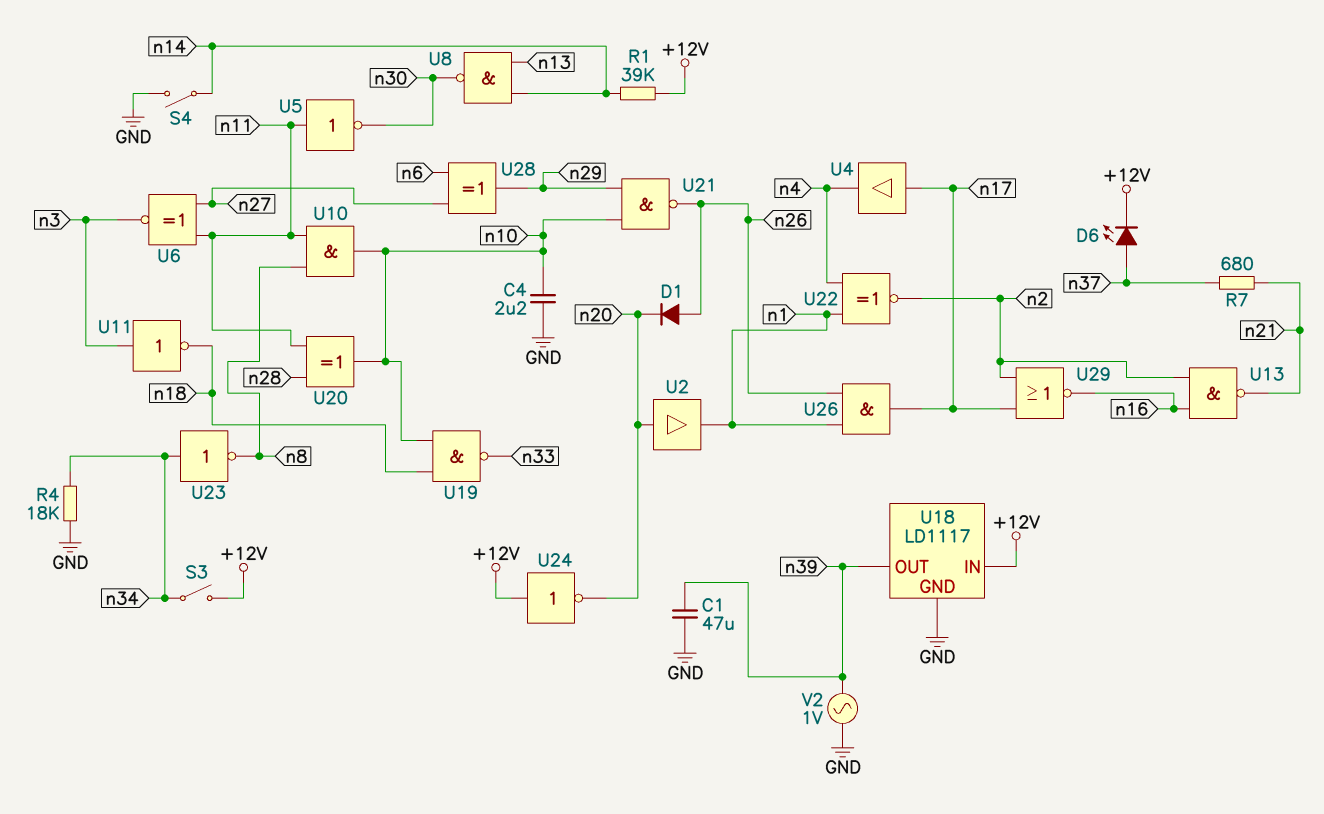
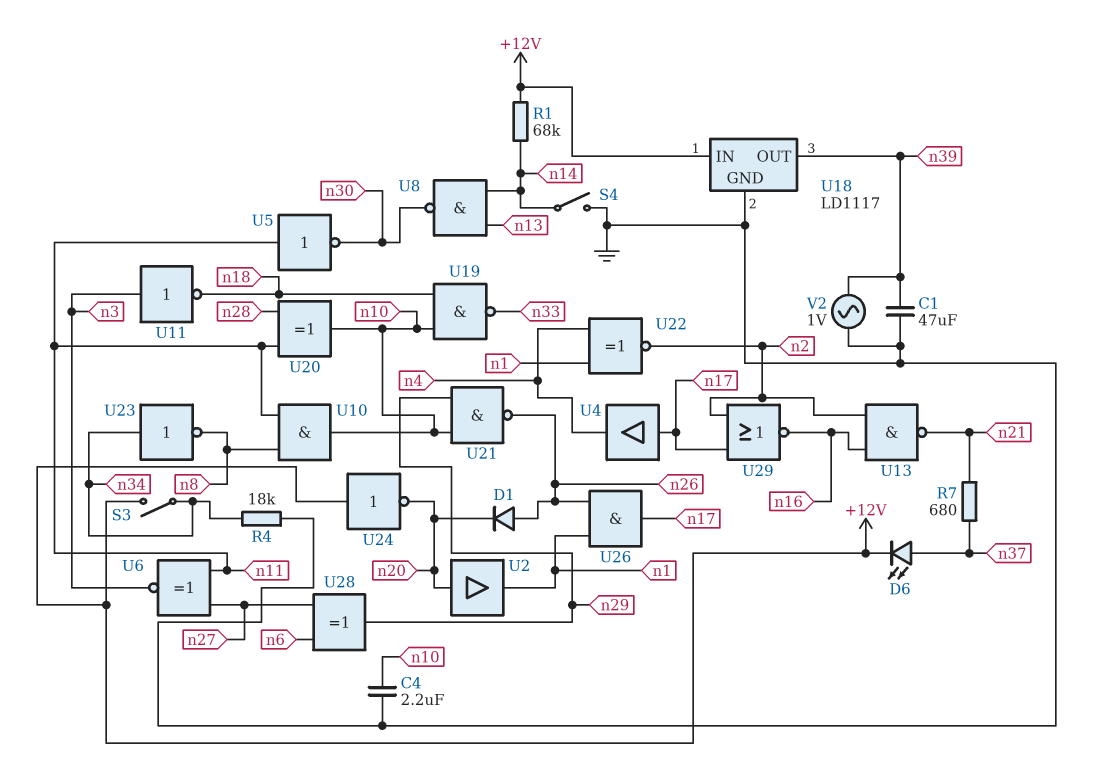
R1: 39k (+12V, n14) -> 68k (+12V, n14)

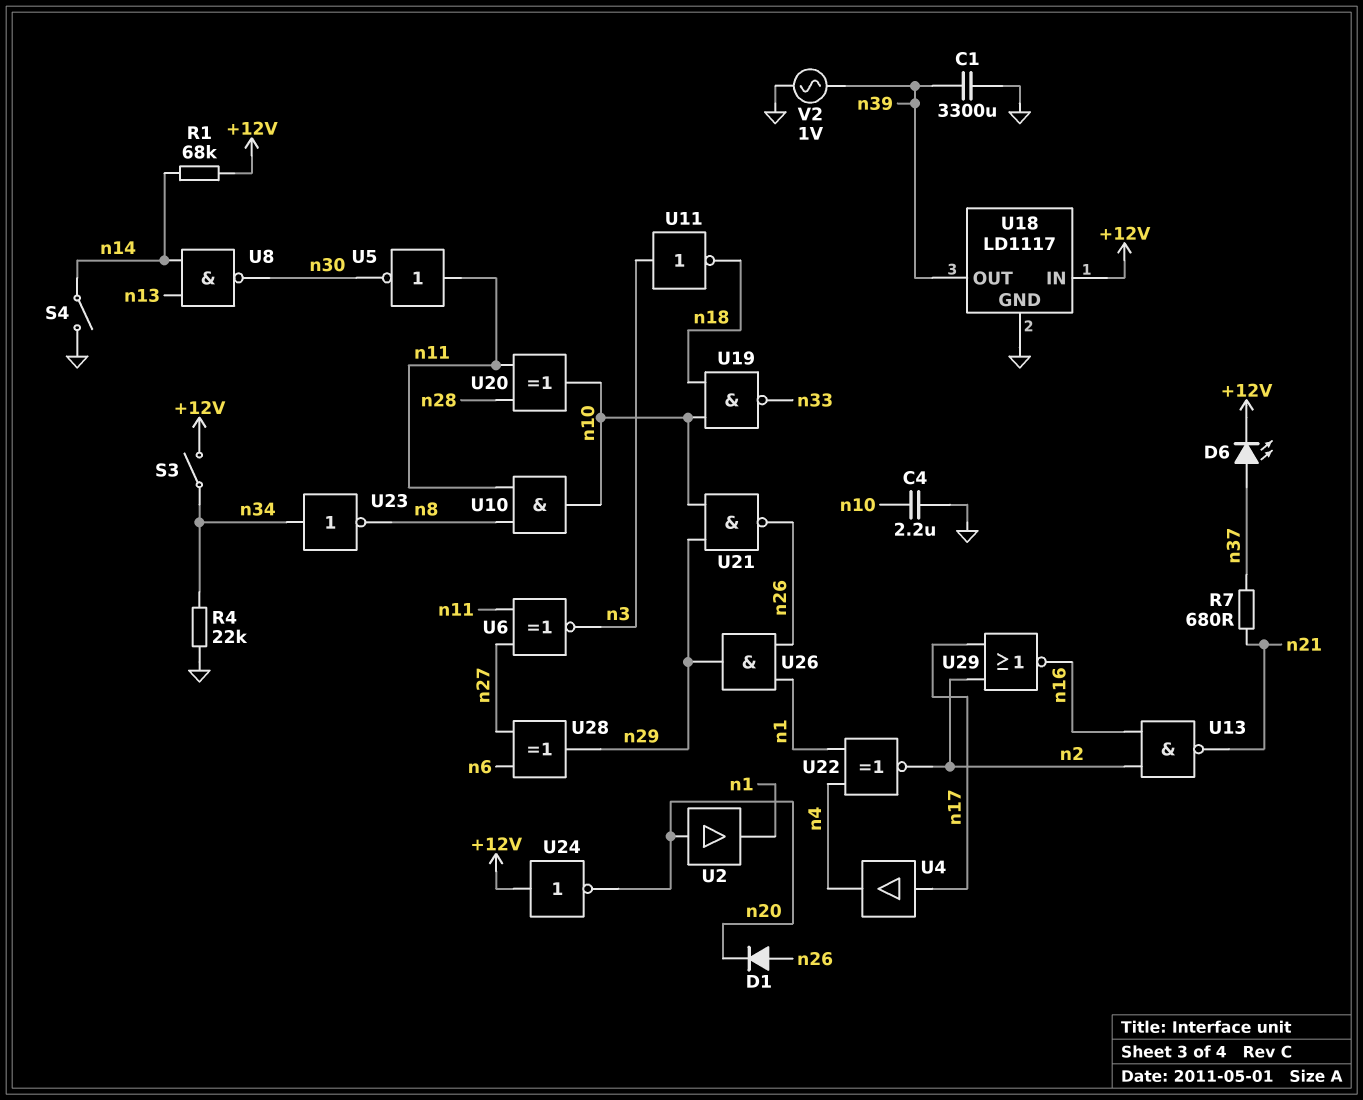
C1: 47uF (GND, n39) -> 3300uF (GND, n39)
R4: 18k (GND, n34) -> 22k (GND, n34)
U26: AND (in n1, in n26, out n17) -> AND (in n1, in n26, out n29)

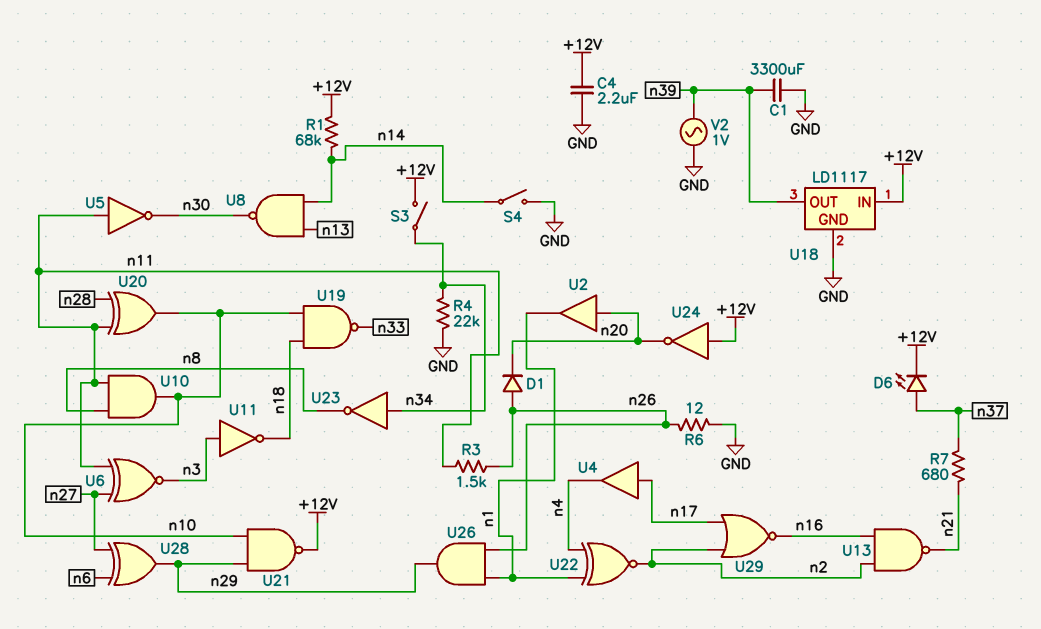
C4: 2.2uF (GND, n10) -> 2.2uF (+12V, GND)
R3: none -> 1.5k (n11, n26)
R6: none -> 12 (GND, n26)
U21: NAND (in n10, in n29, out n26) -> NAND (in n10, in n29, out +12V)

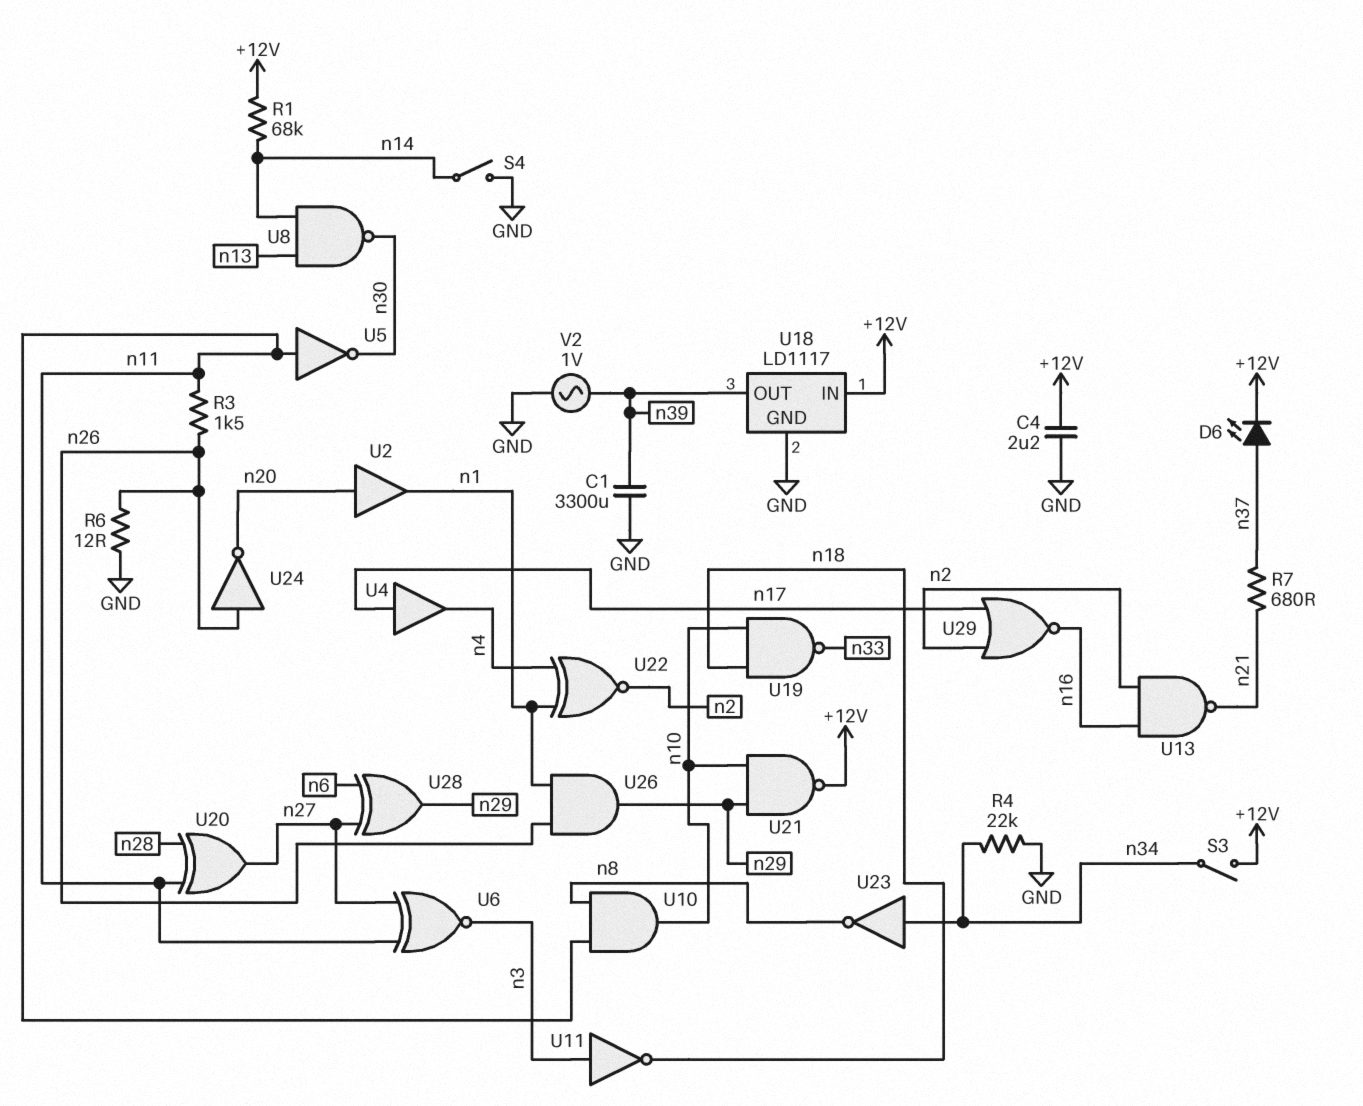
D1: diode (A n26, K n20) -> none
U20: XOR (in n11, in n28, out n10) -> XOR (in n11, in n28, out n27)
U24: NOT (in +12V, out n20) -> NOT (in n26, out n20)

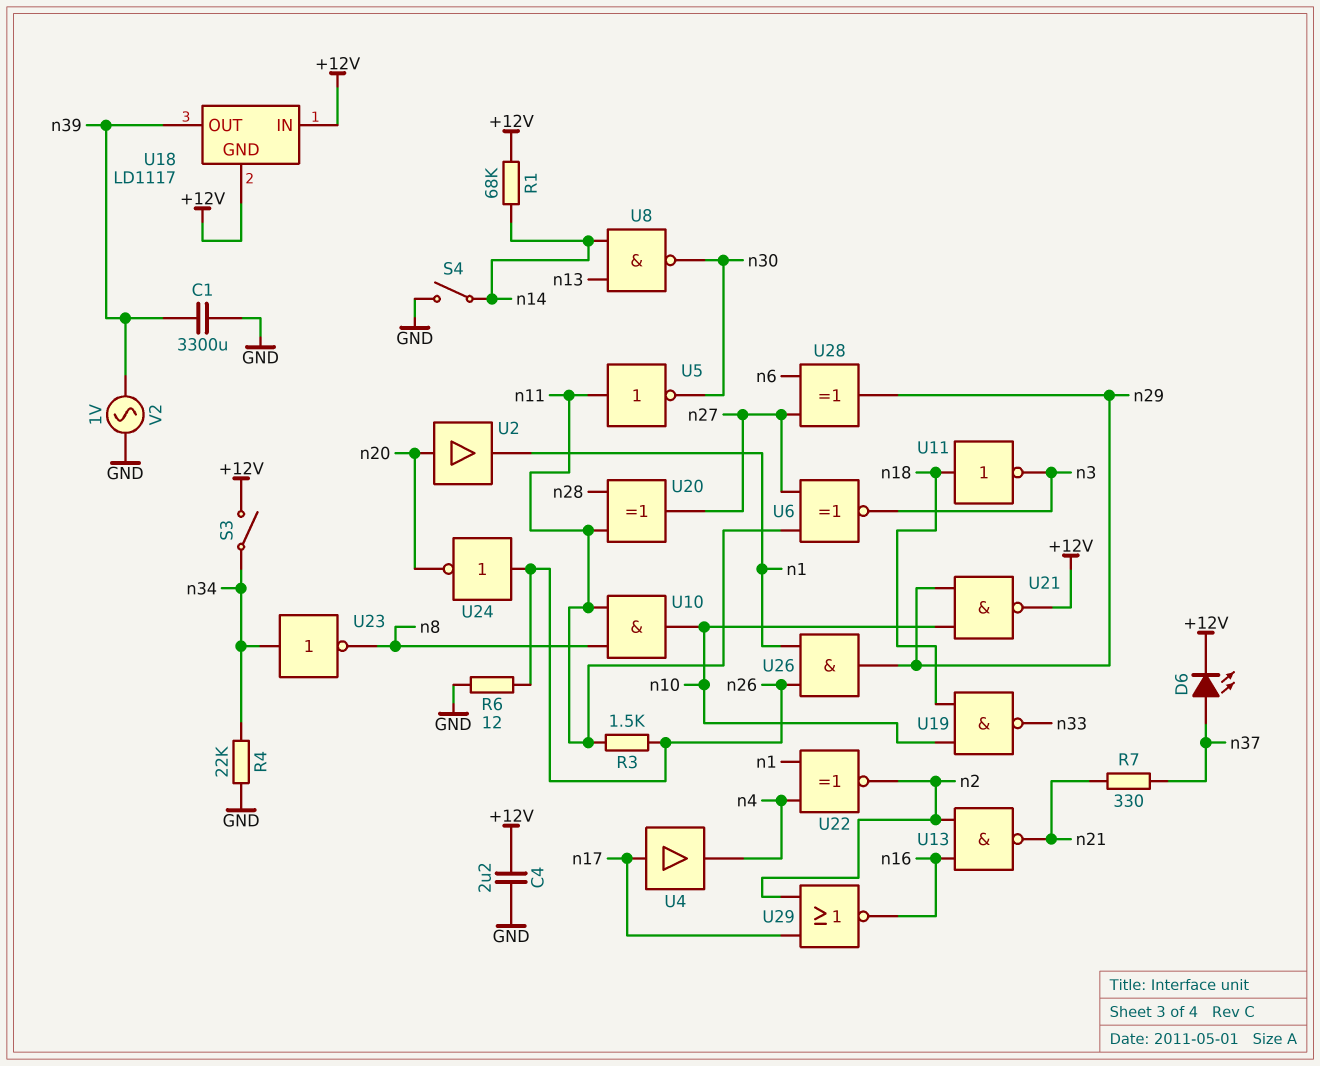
R7: 680 (n21, n37) -> 330 (n21, n37)
U11: NOT (in n3, out n18) -> NOT (in n18, out n3)
U18 pin GND: GND -> +12V

